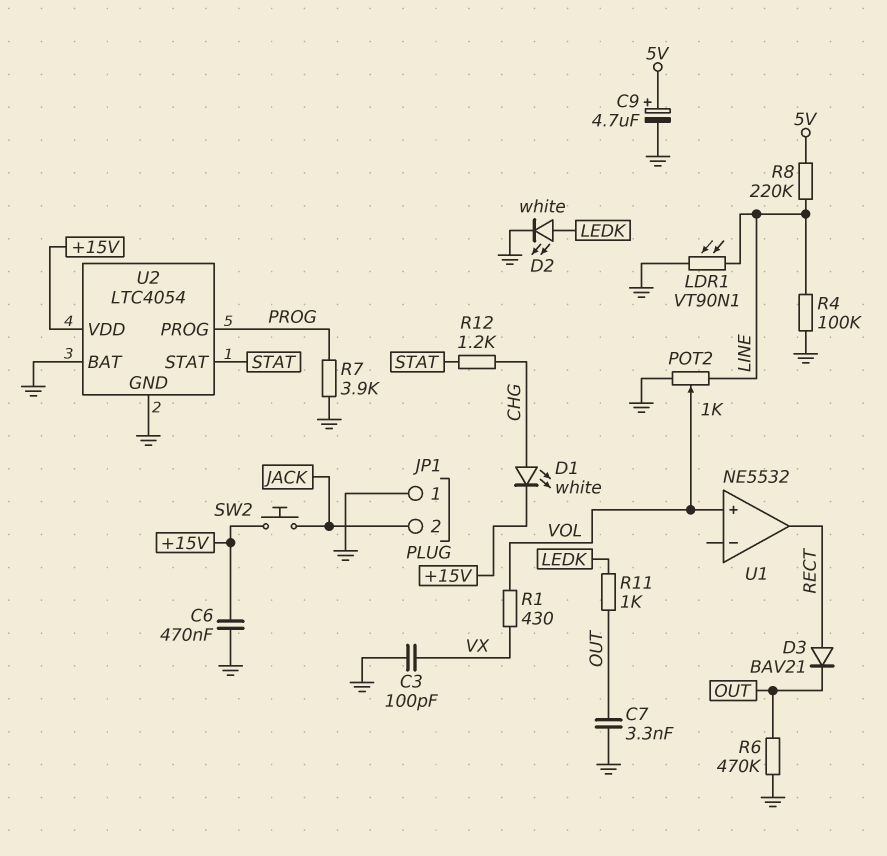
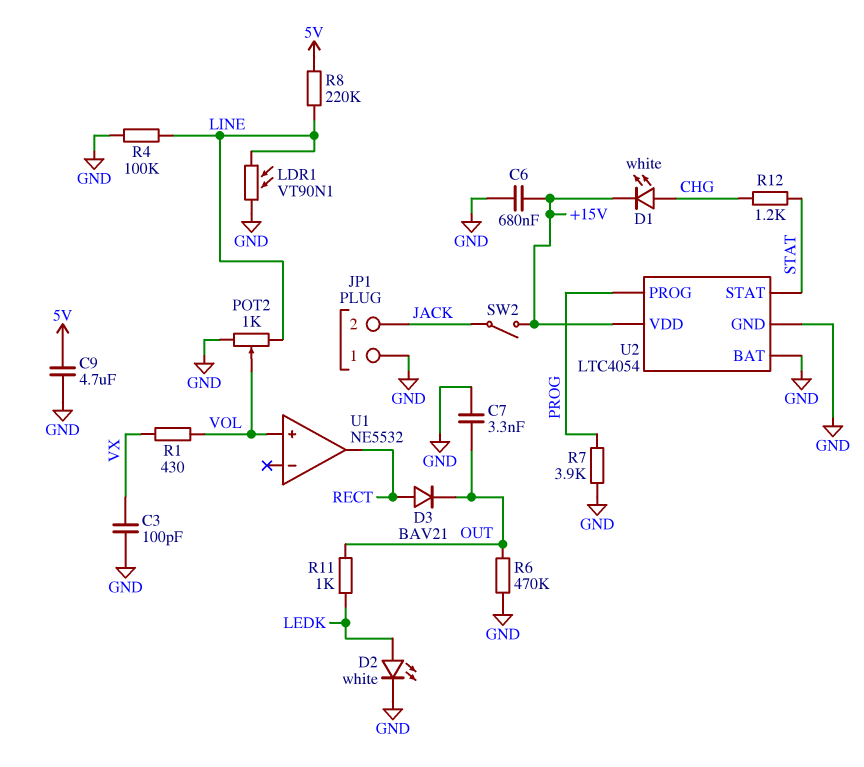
C6: 470nF (+15V, GND) -> 680nF (+15V, GND)
C9: 4.7uF (plus 5V, minus GND) -> 4.7uF (5V, GND)
SW2: button (+15V, JACK) -> switch (+15V, JACK)

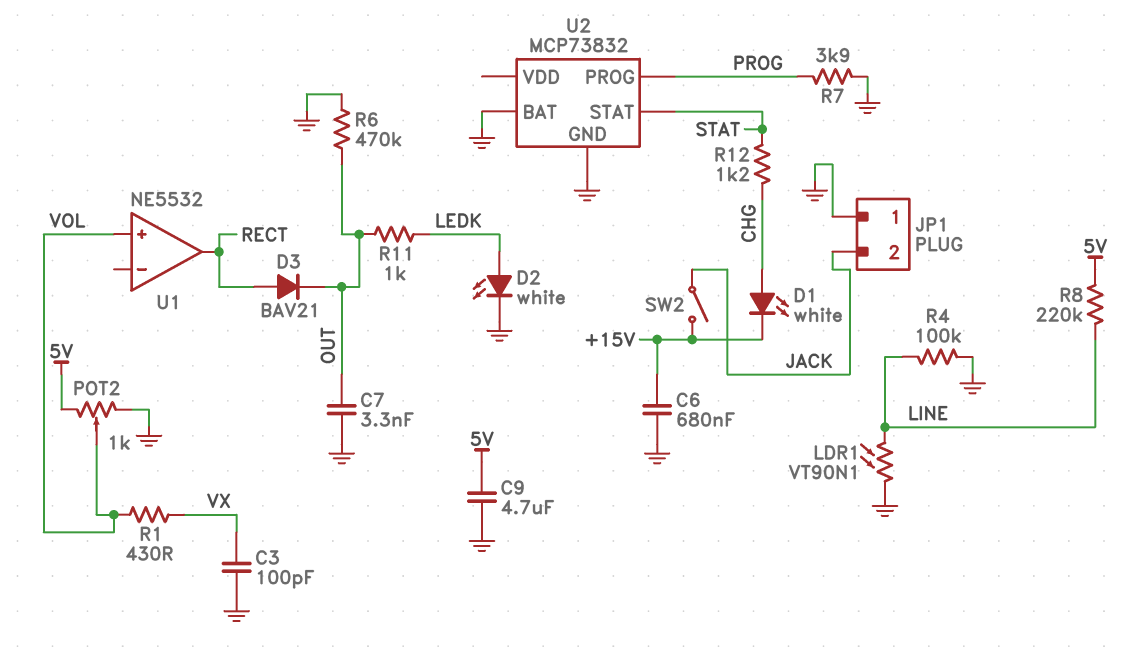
POT2: 1k (GND, LINE, wiper VOL) -> 1k (5V, GND, wiper VOL)
U2: LTC4054 -> MCP73832
U2 pin VDD: +15V -> none

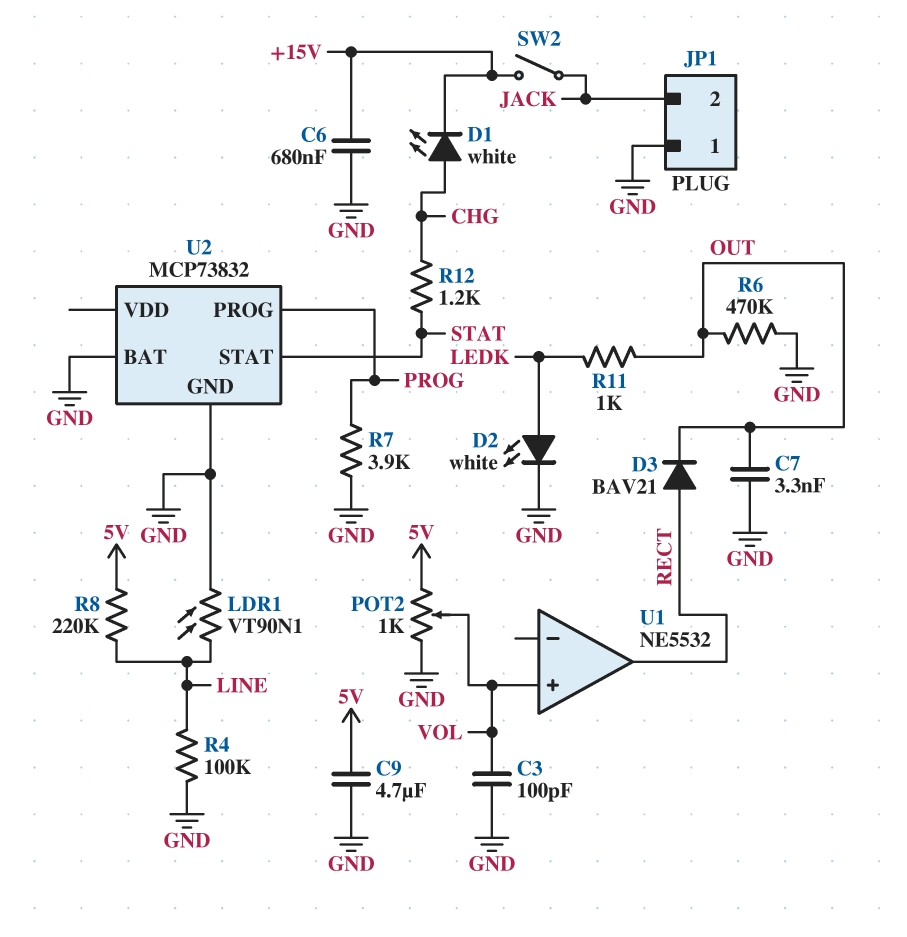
C3: 100pF (GND, VX) -> 100pF (GND, VOL)
R1: 430 (VOL, VX) -> none

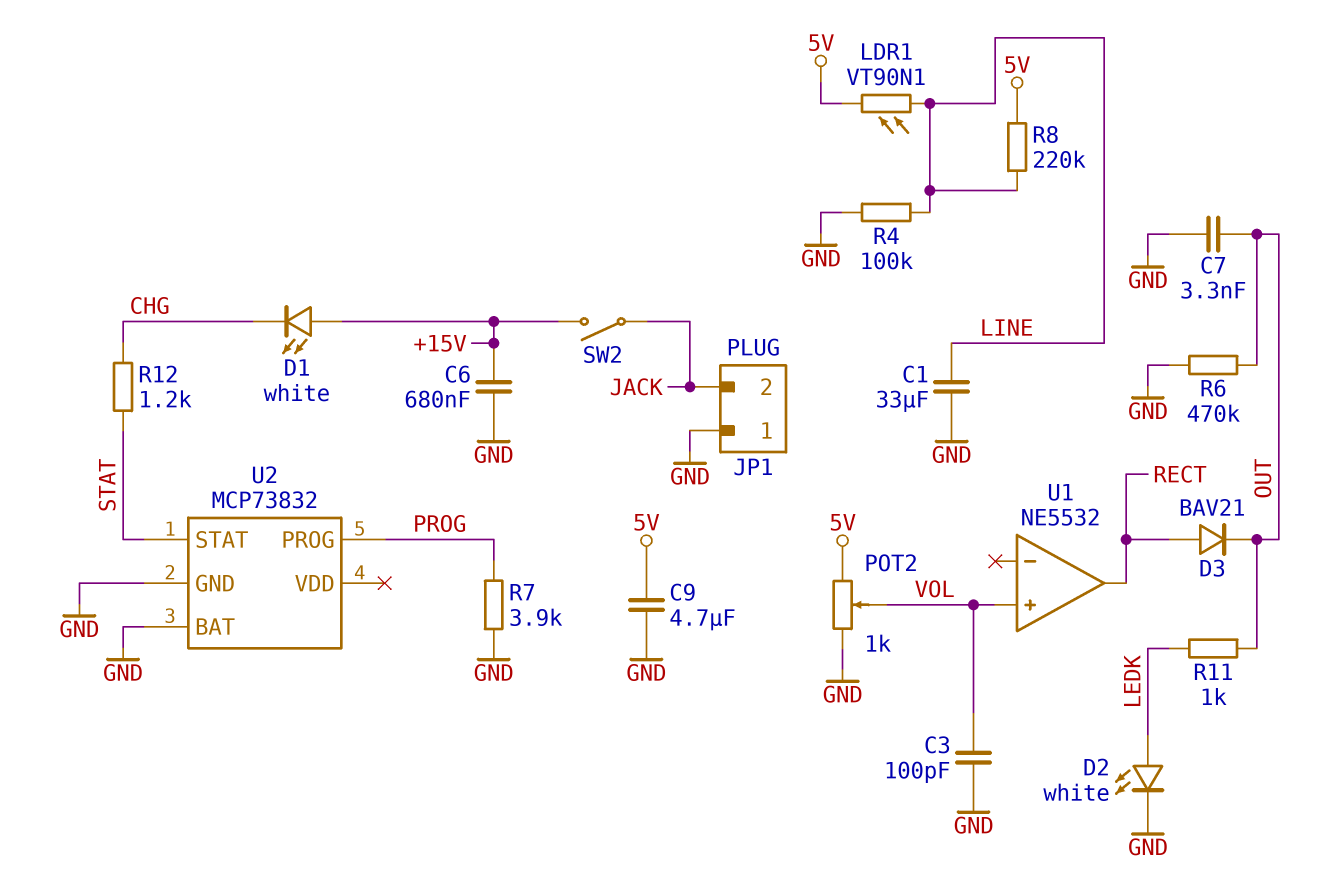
C1: none -> 33uF (GND, LINE)
D1: LED white (A CHG, K +15V) -> LED white (A +15V, K CHG)
LDR1: VT90N1 (GND, LINE) -> VT90N1 (5V, LINE)

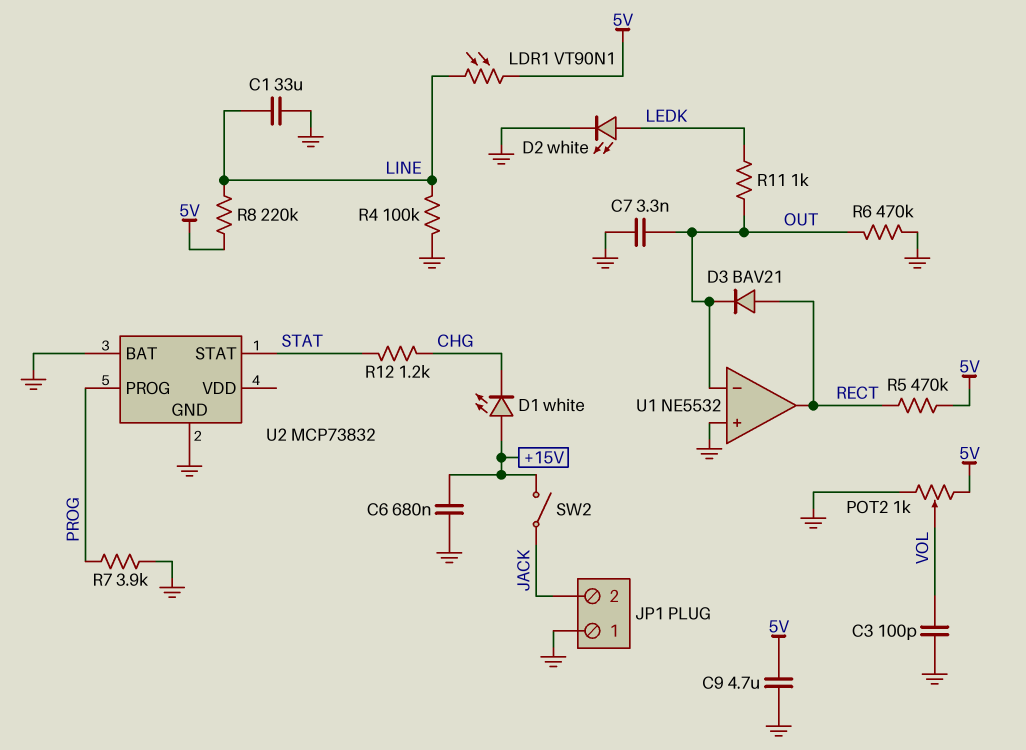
R5: none -> 470k (5V, RECT)
U1 pin in+: VOL -> GND
U1 pin in-: none -> OUT

